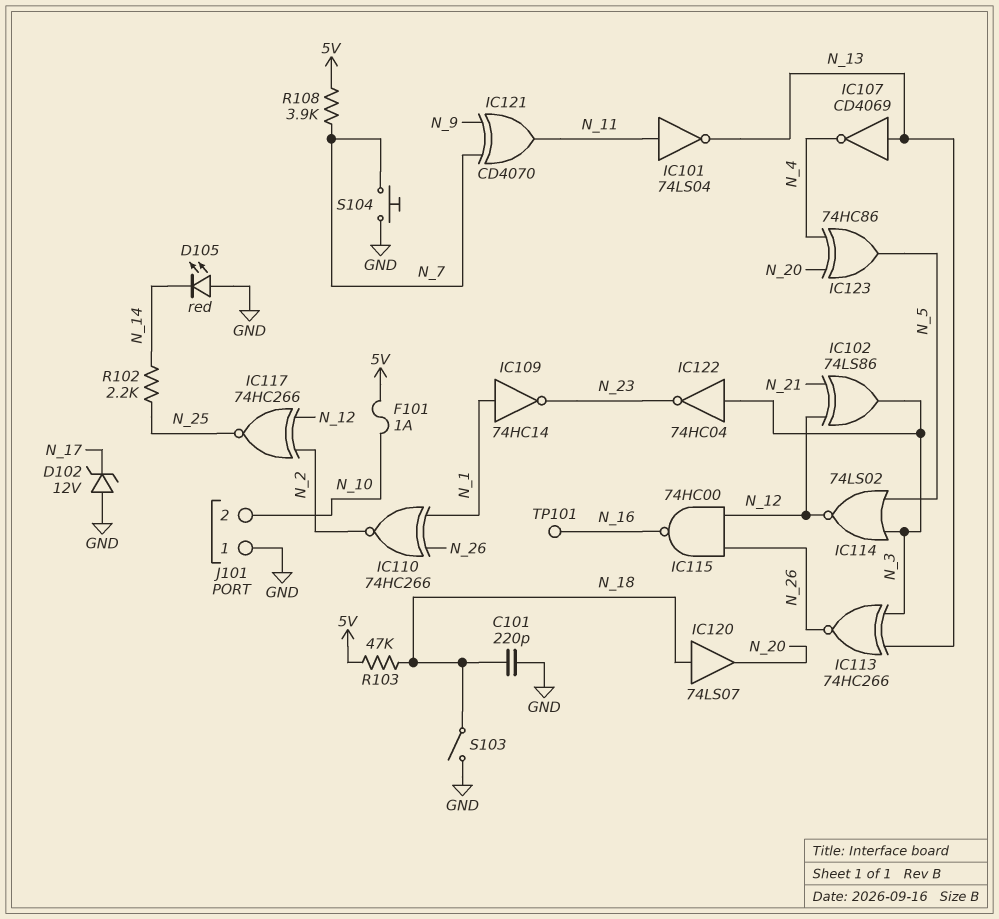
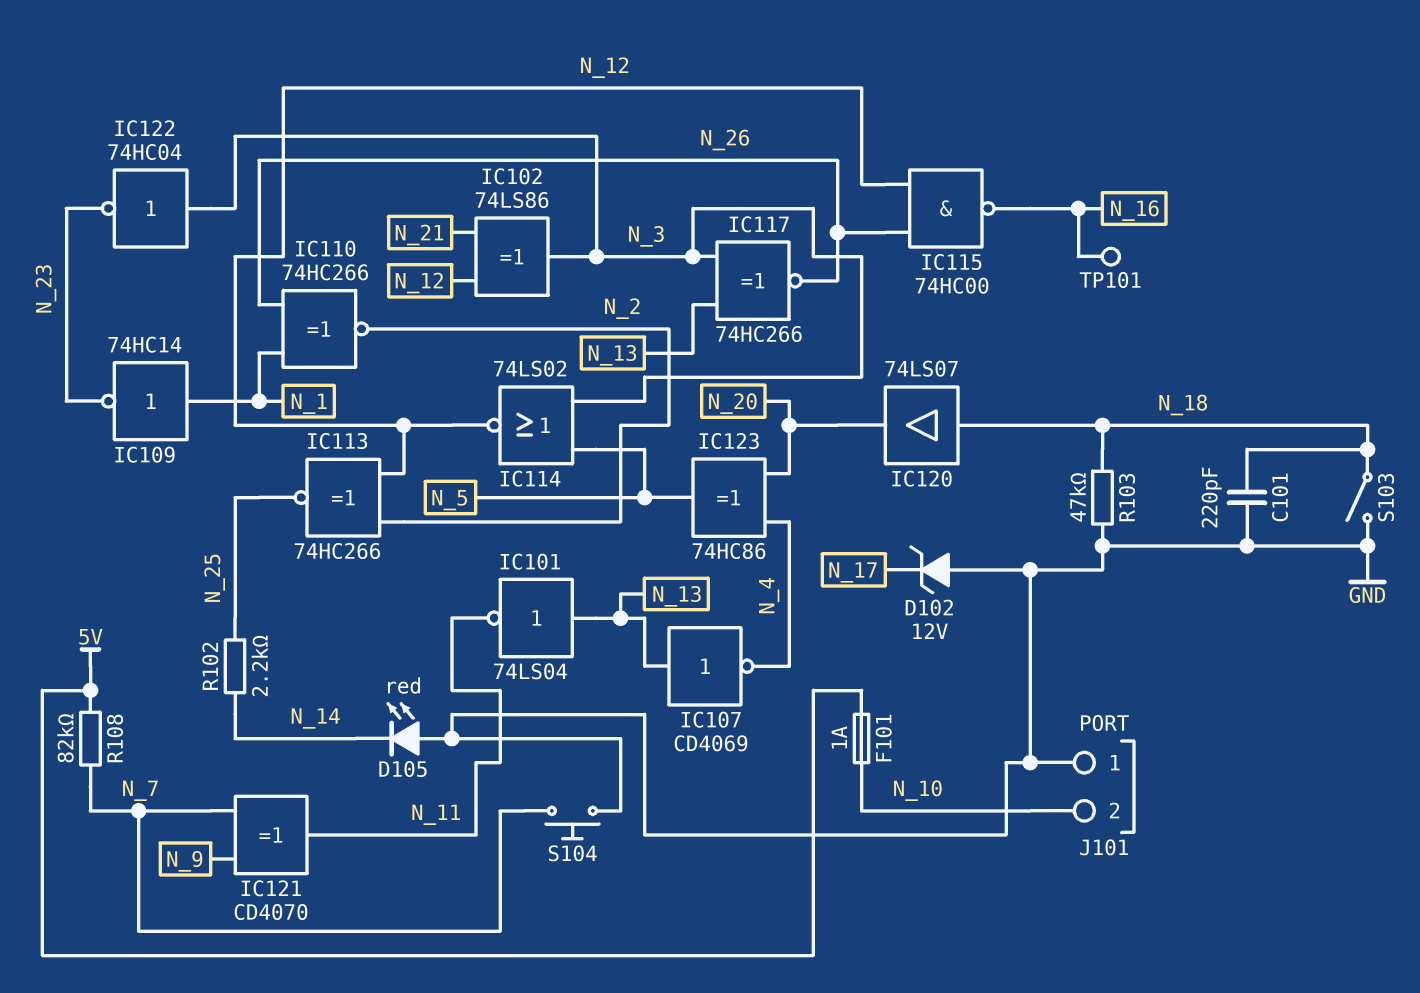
IC101: NOT 74LS04 (in N_11, out N_13) -> NOT 74LS04 (in N_13, out N_11)
IC113: XNOR 74HC266 (in N_3, in N_13, out N_26) -> XNOR 74HC266 (in N_2, in N_12, out N_25)
IC117: XNOR 74HC266 (in N_2, in N_12, out N_25) -> XNOR 74HC266 (in N_3, in N_13, out N_26)
R103: 47k (5V, N_18) -> 47k (GND, N_18)
R108: 3.9k (5V, N_7) -> 82k (5V, N_7)

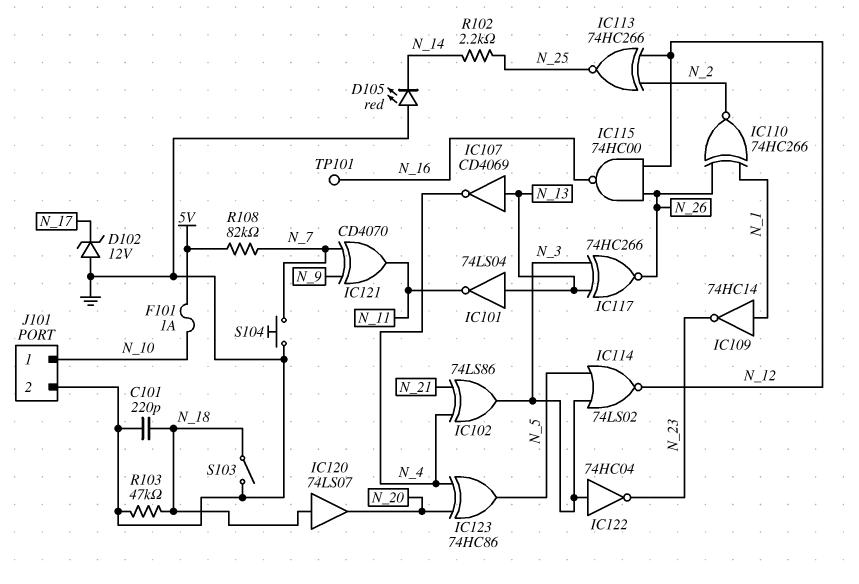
IC102: XOR 74LS86 (in N_12, in N_21, out N_3) -> XOR 74LS86 (in N_4, in N_21, out N_3)
J101 pin 1: GND -> N_10
J101 pin 2: N_10 -> GND

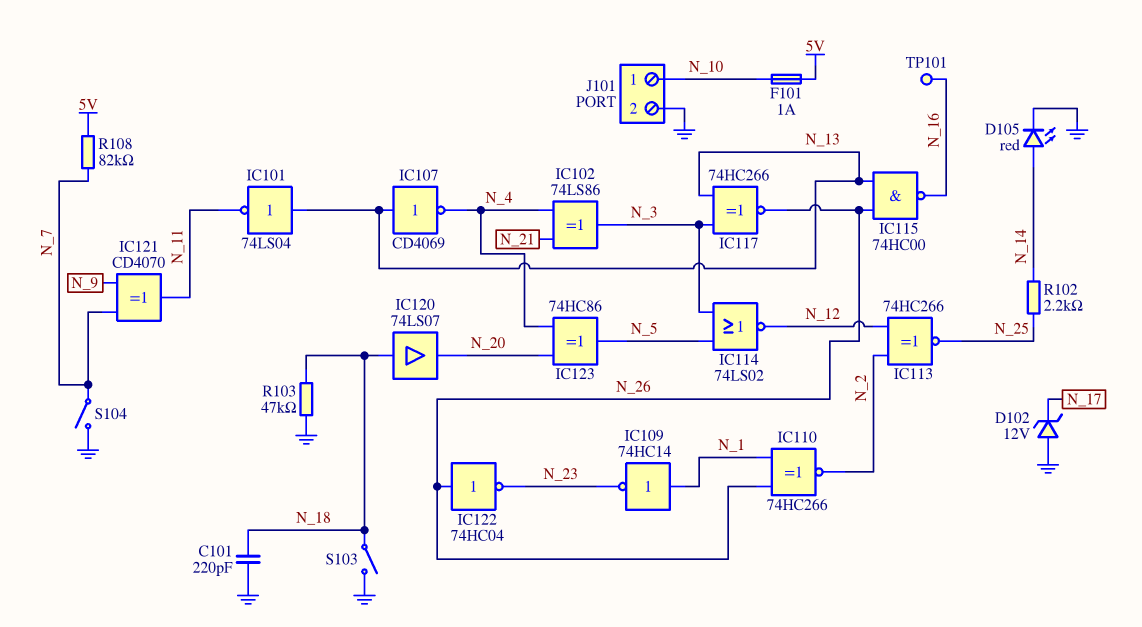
D105: LED red (A GND, K N_14) -> LED red (A N_14, K GND)
IC115: NAND 74HC00 (in N_12, in N_26, out N_16) -> NAND 74HC00 (in N_13, in N_26, out N_16)
IC122: NOT 74HC04 (in N_3, out N_23) -> NOT 74HC04 (in N_26, out N_23)
S104: button (GND, N_7) -> switch (GND, N_7)

